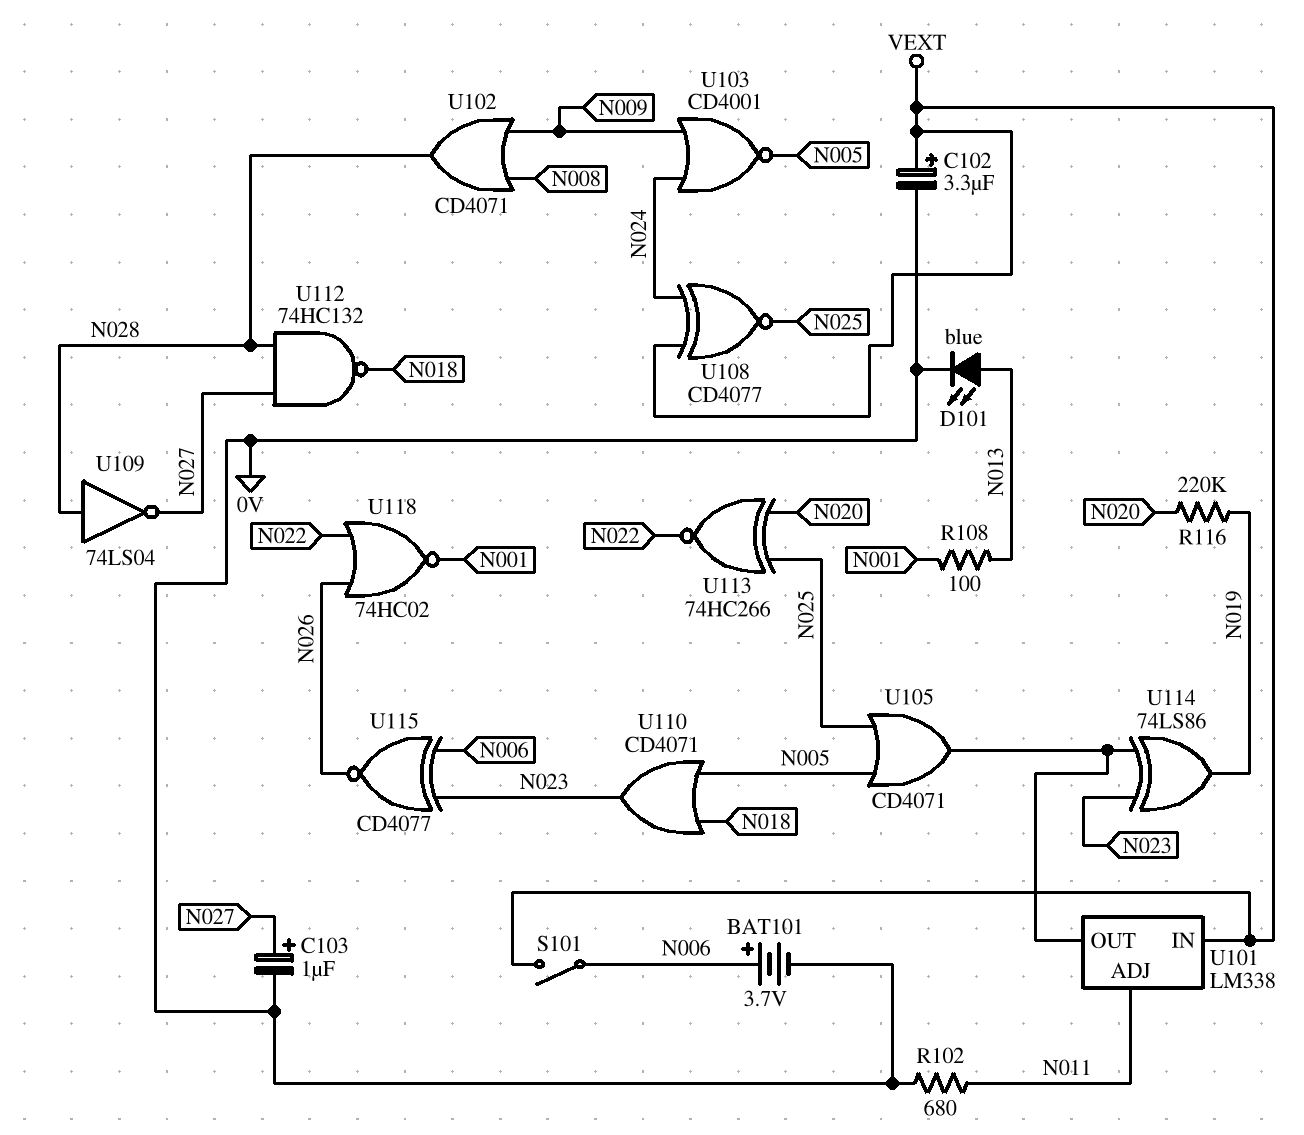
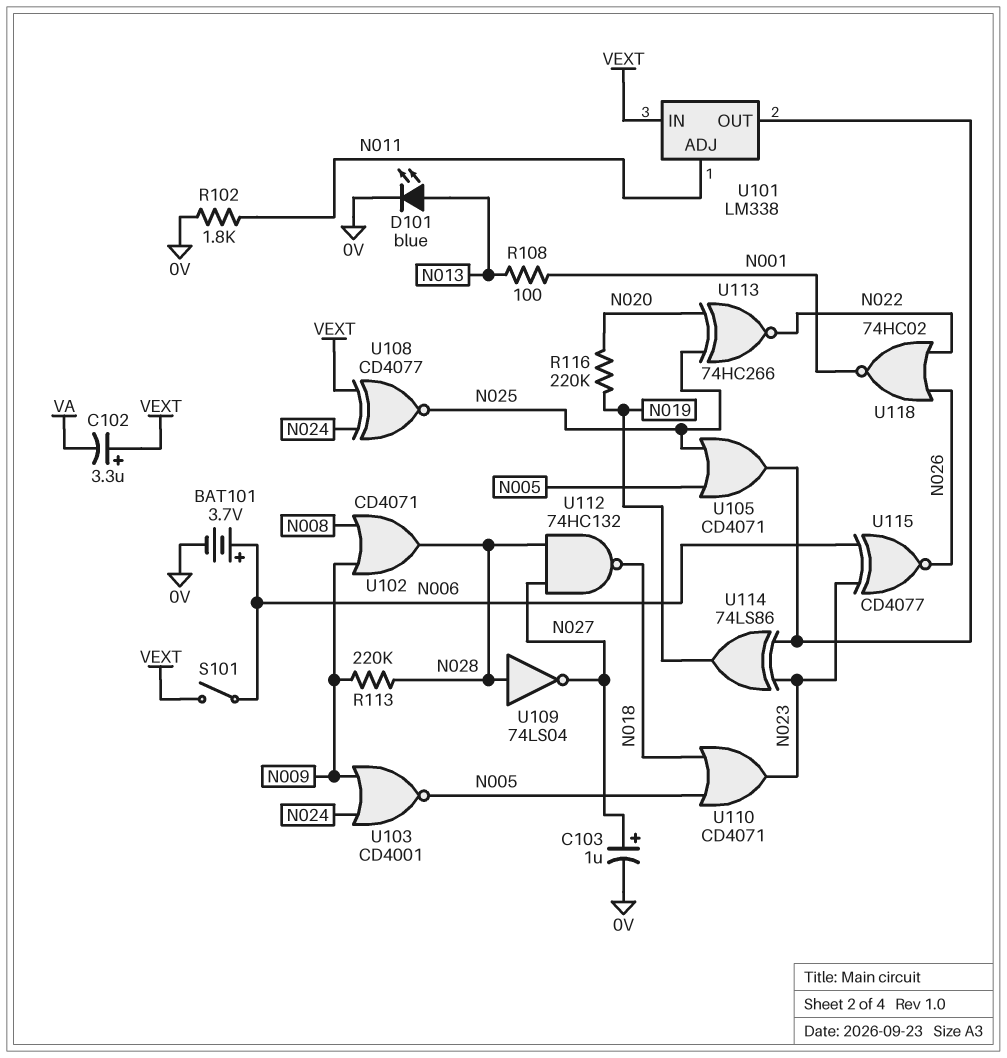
C102: 3.3uF (plus VEXT, minus 0V) -> 3.3uF (plus VEXT, minus VA)
R102: 680 (0V, N011) -> 1.8k (0V, N011)
R113: none -> 220k (N009, N028)

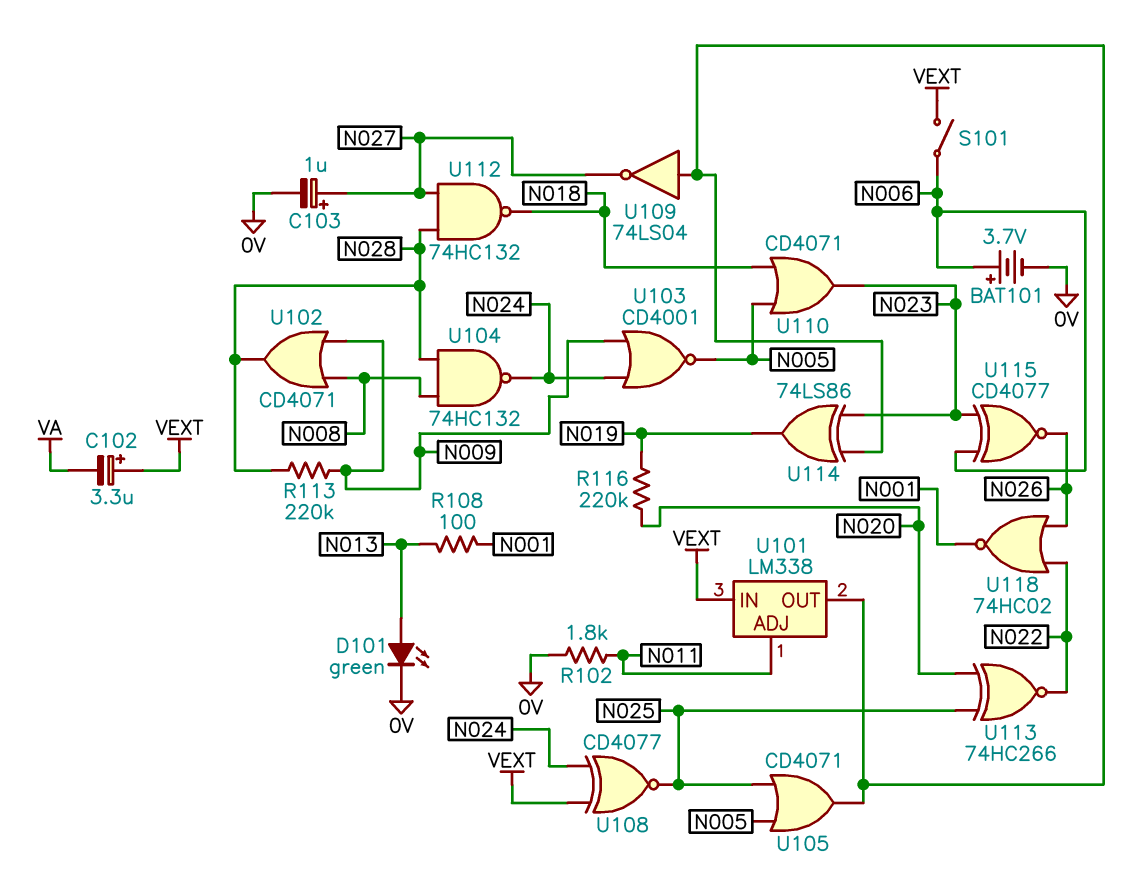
D101: LED blue (A N013, K 0V) -> LED green (A N013, K 0V)
U104: none -> NAND 74HC132 (in N008, in N028, out N024)
U109: NOT 74LS04 (in N028, out N027) -> NOT 74LS04 (in U101/OUT, out N027)

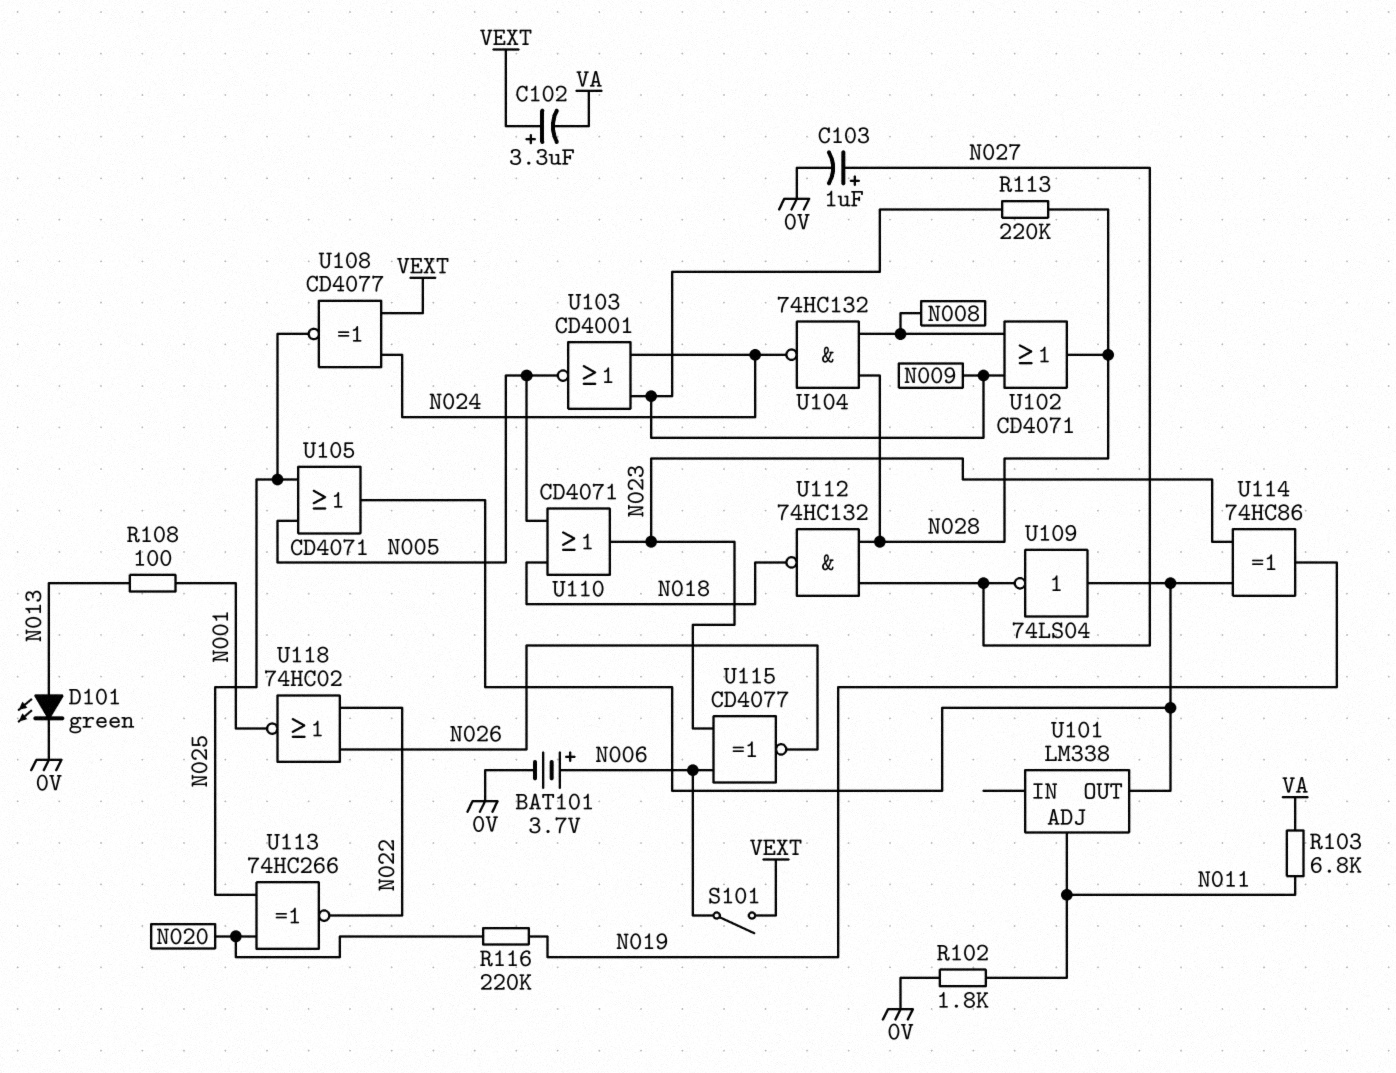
R103: none -> 6.8k (N011, VA)
U101 pin IN: VEXT -> none
U114: XOR 74LS86 (in N023, in U101/OUT, out N019) -> XOR 74HC86 (in N023, in U101/OUT, out N019)

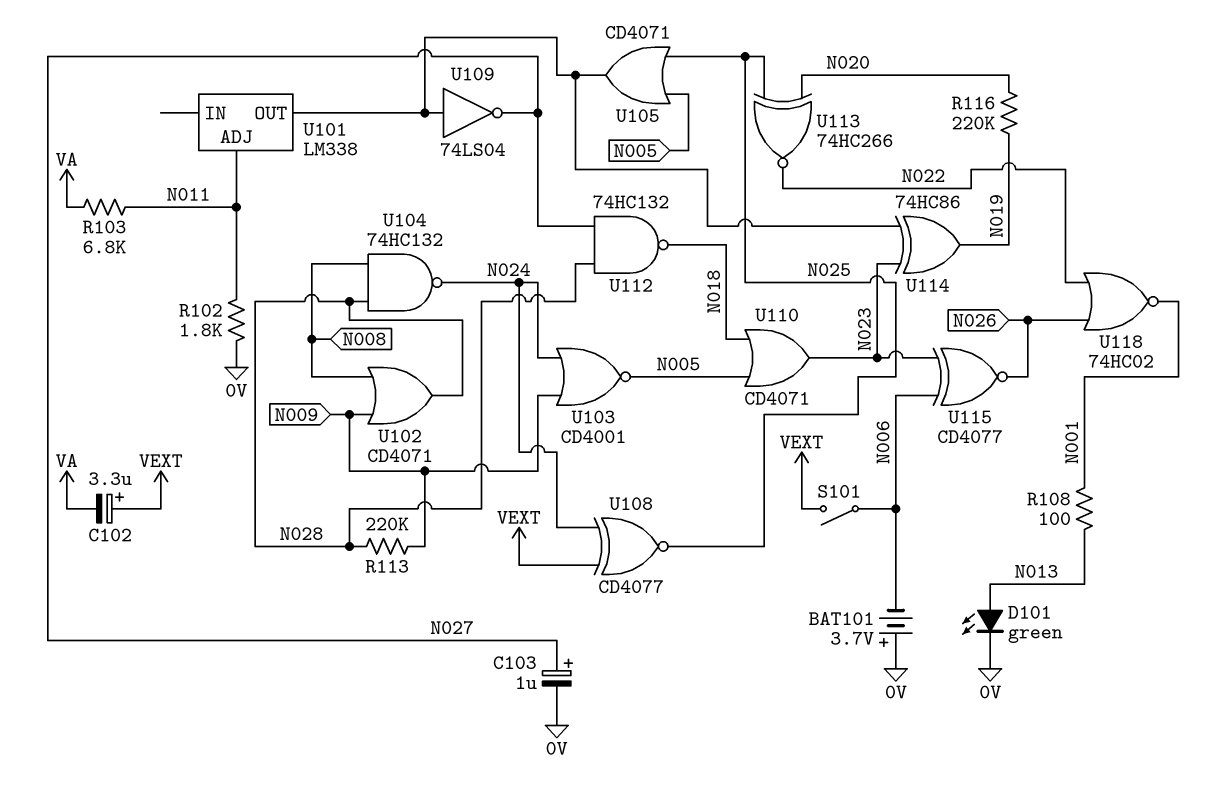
BAT101: 3.7V (plus N006, minus 0V) -> 3.7V (plus 0V, minus N006)

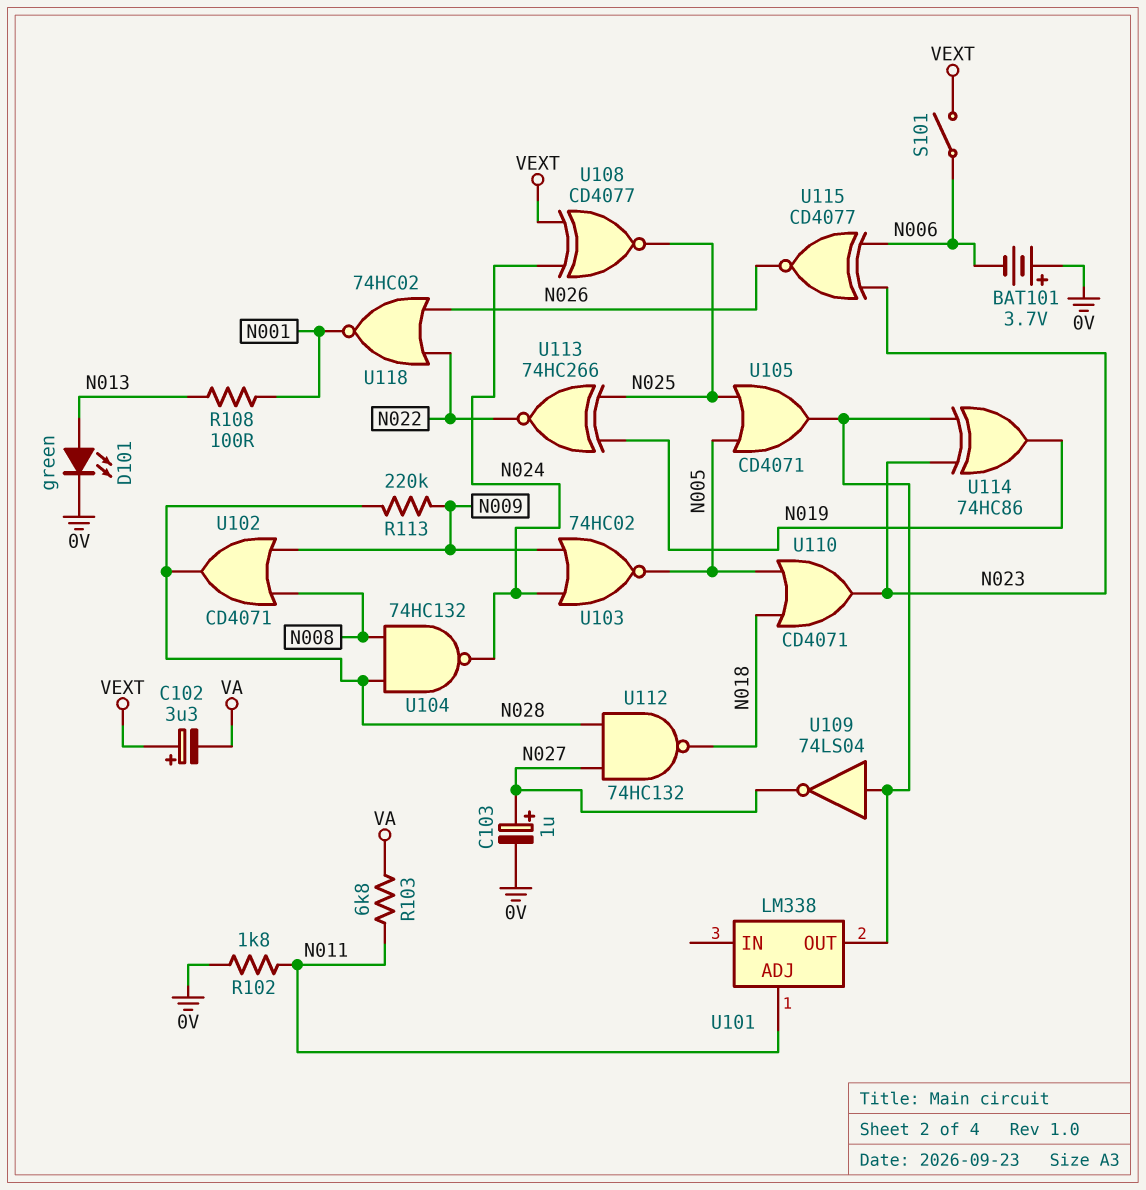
R116: 220k (N019, N020) -> none
U103: NOR CD4001 (in N009, in N024, out N005) -> NOR 74HC02 (in N009, in N024, out N005)
U113: XNOR 74HC266 (in N020, in N025, out N022) -> XNOR 74HC266 (in N019, in N025, out N022)

